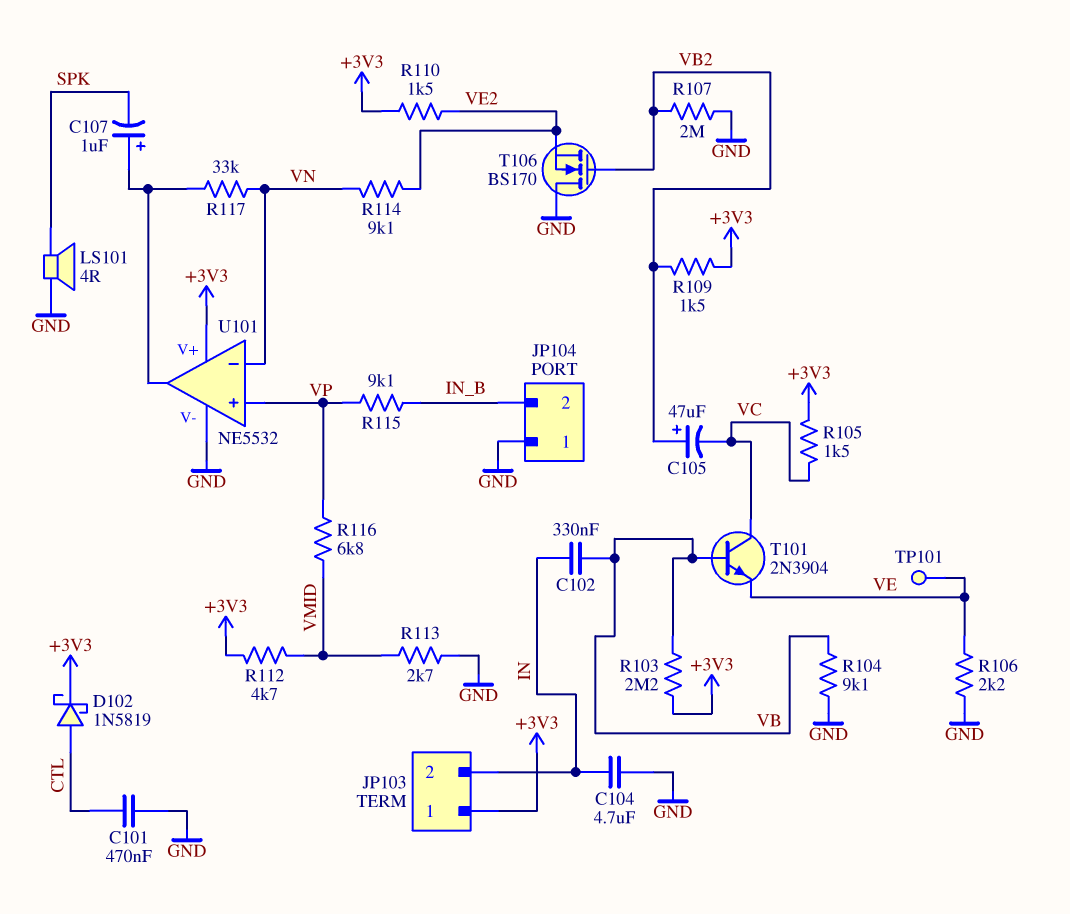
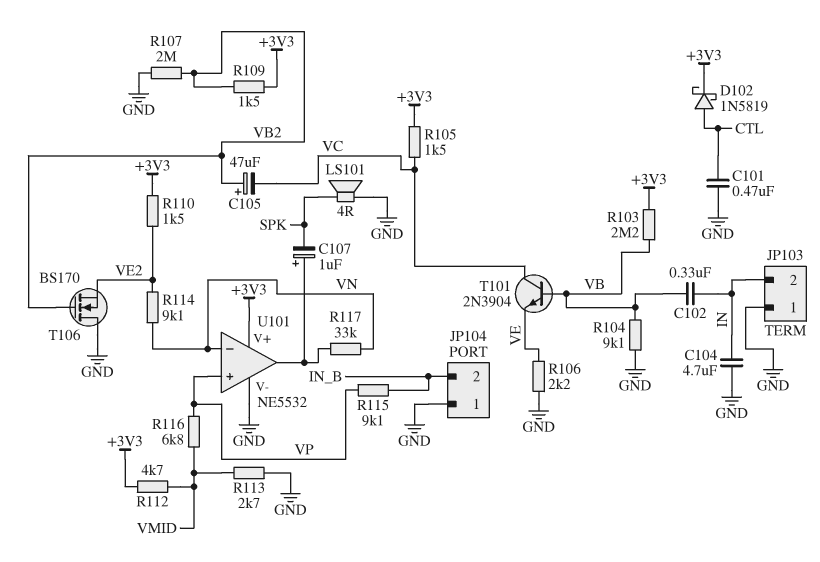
JP103 pin 1: +3V3 -> GND
TP101: test point (VE) -> none

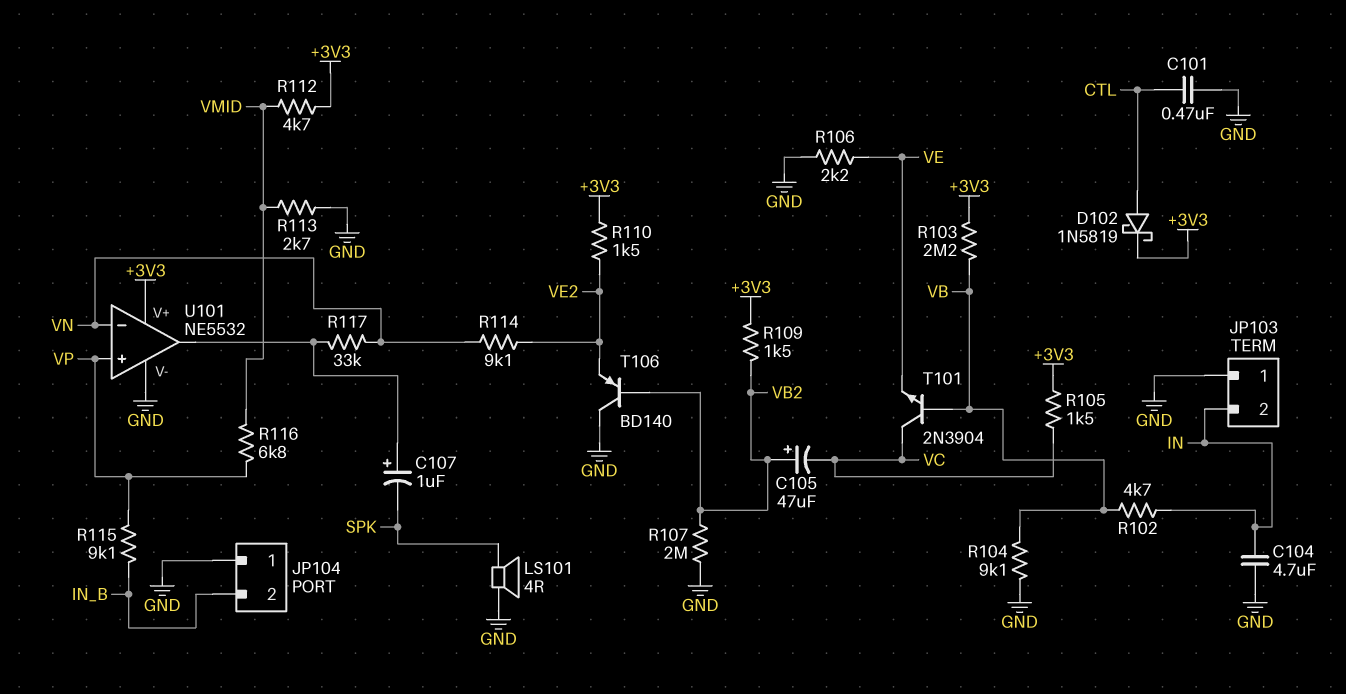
C102: 330nF (IN, VB) -> none
R102: none -> 4.7k (IN, VB)
T106: NMOS BS170 (G VB2, D GND, S VE2) -> PNP BD140 (B VB2, C GND, E VE2)

